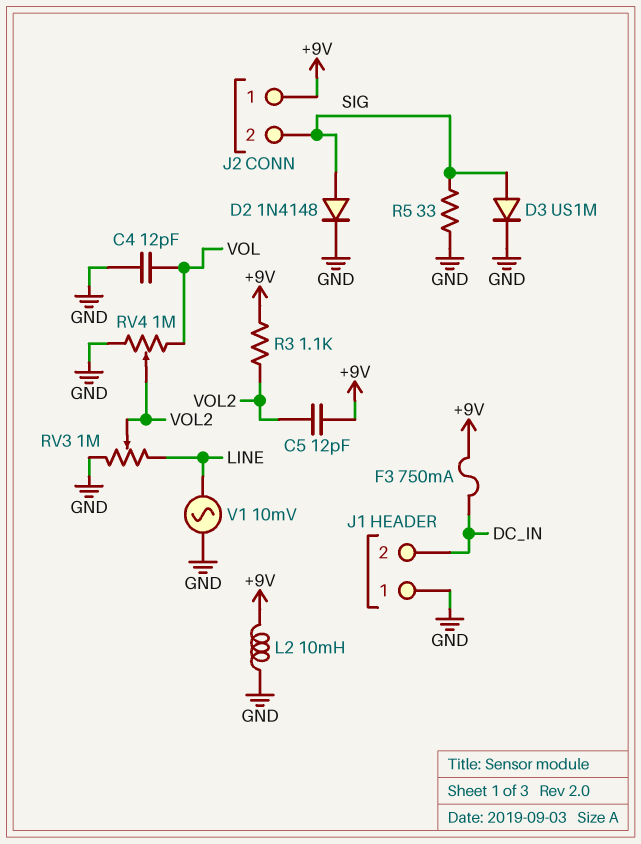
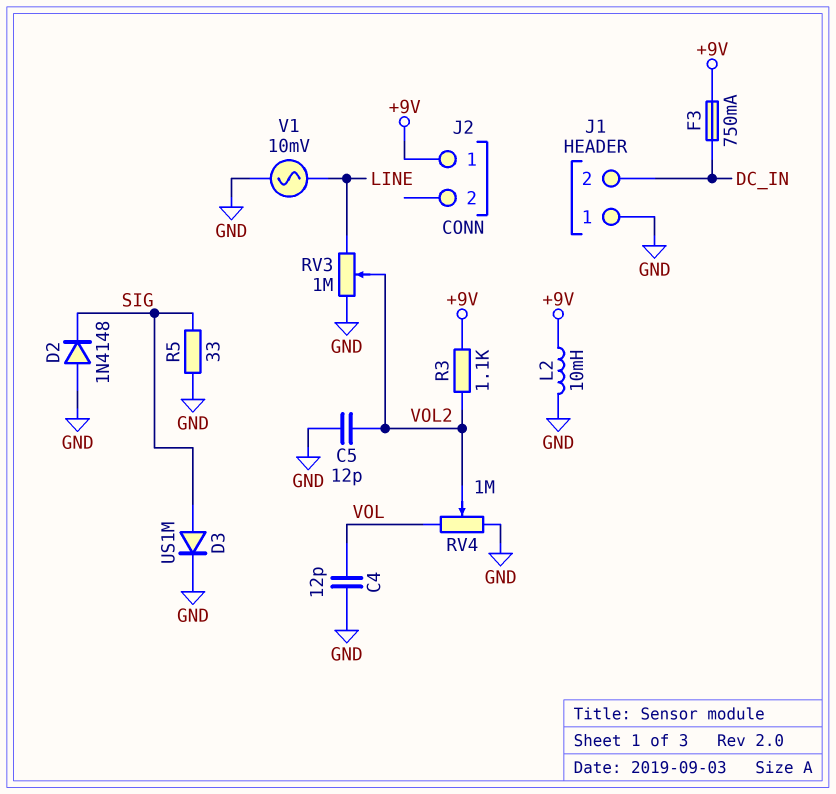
C5: 12pF (+9V, VOL2) -> 12pF (GND, VOL2)
D2: diode 1N4148 (A SIG, K GND) -> diode 1N4148 (A GND, K SIG)
J2 pin 2: SIG -> none

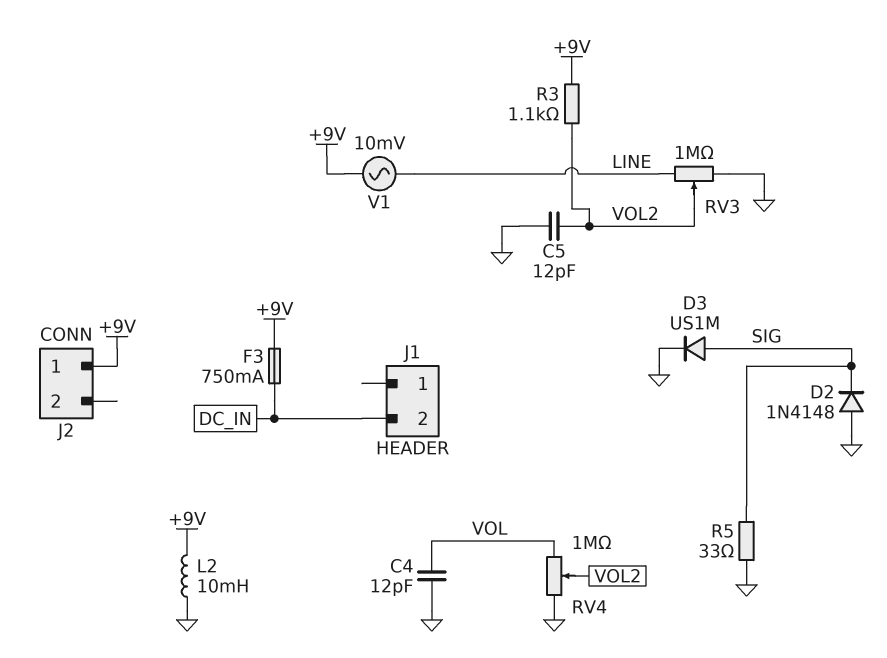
J1 pin 1: GND -> none
V1: AC 10mV (GND, LINE) -> AC 10mV (+9V, LINE)

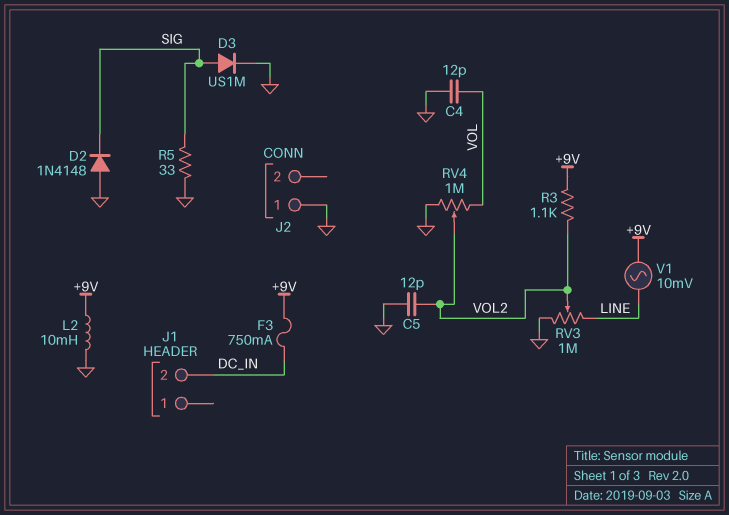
J2 pin 1: +9V -> GND

